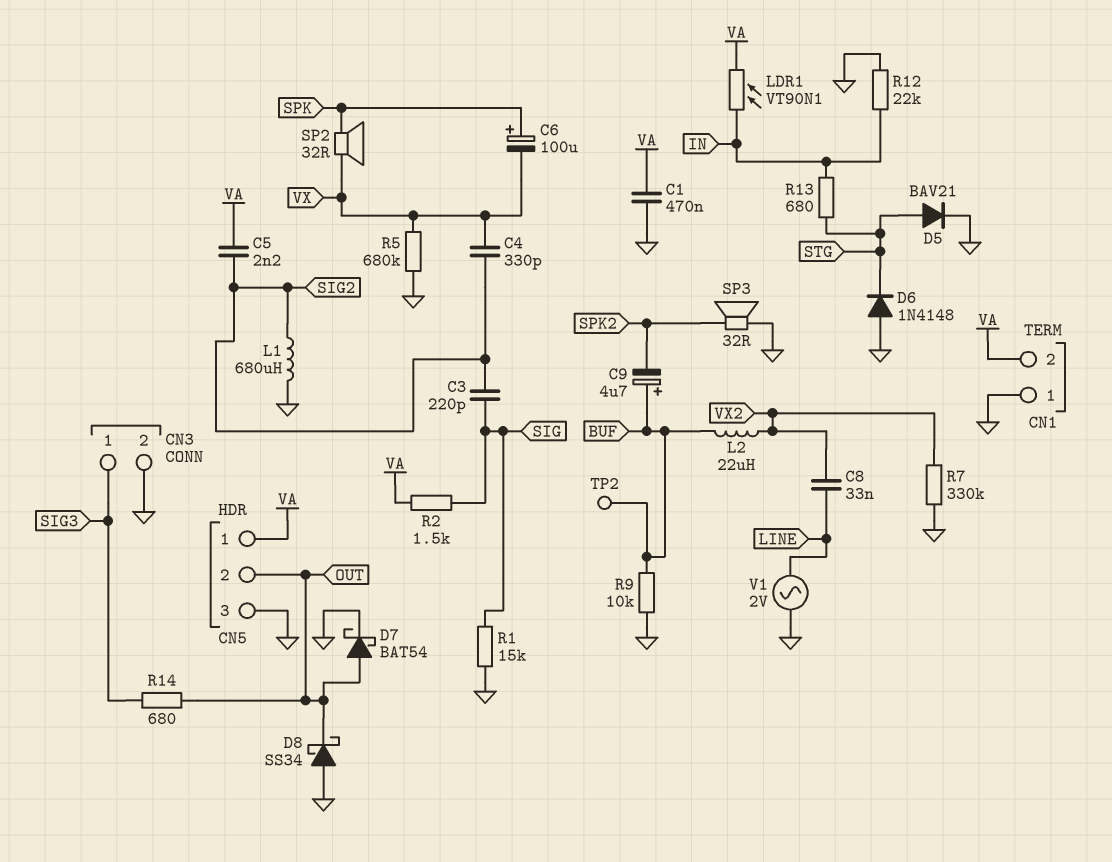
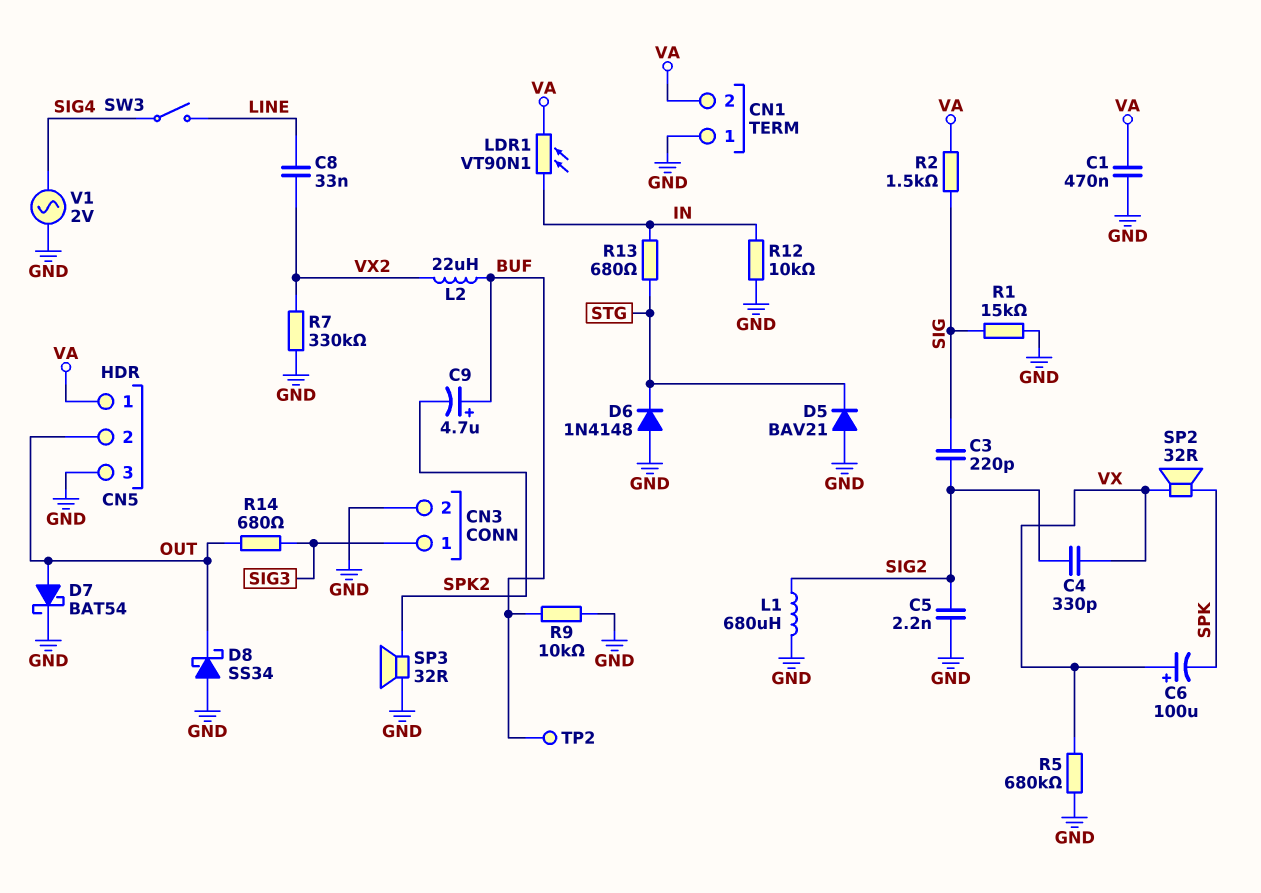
C5: 2.2nF (SIG2, VA) -> 2.2nF (GND, SIG2)
C6: 100uF (plus SPK, minus VX) -> 100uF (plus VX, minus SPK)
D5: diode BAV21 (A STG, K GND) -> diode BAV21 (A GND, K STG)
R12: 22k (GND, IN) -> 10k (GND, IN)
SW3: none -> switch (LINE, SIG4)
V1: AC 2V (GND, LINE) -> AC 2V (GND, SIG4)

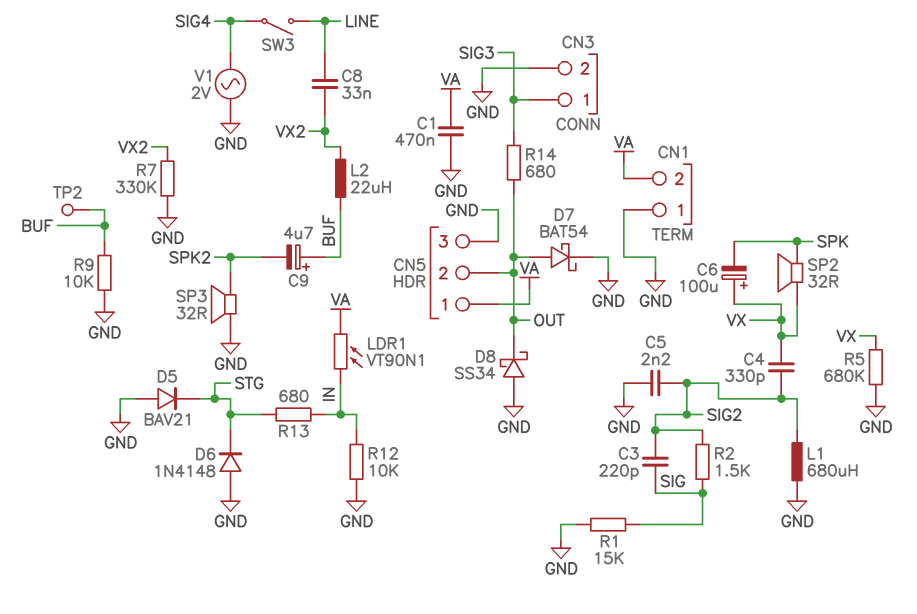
R2: 1.5k (SIG, VA) -> 1.5k (SIG, SIG2)

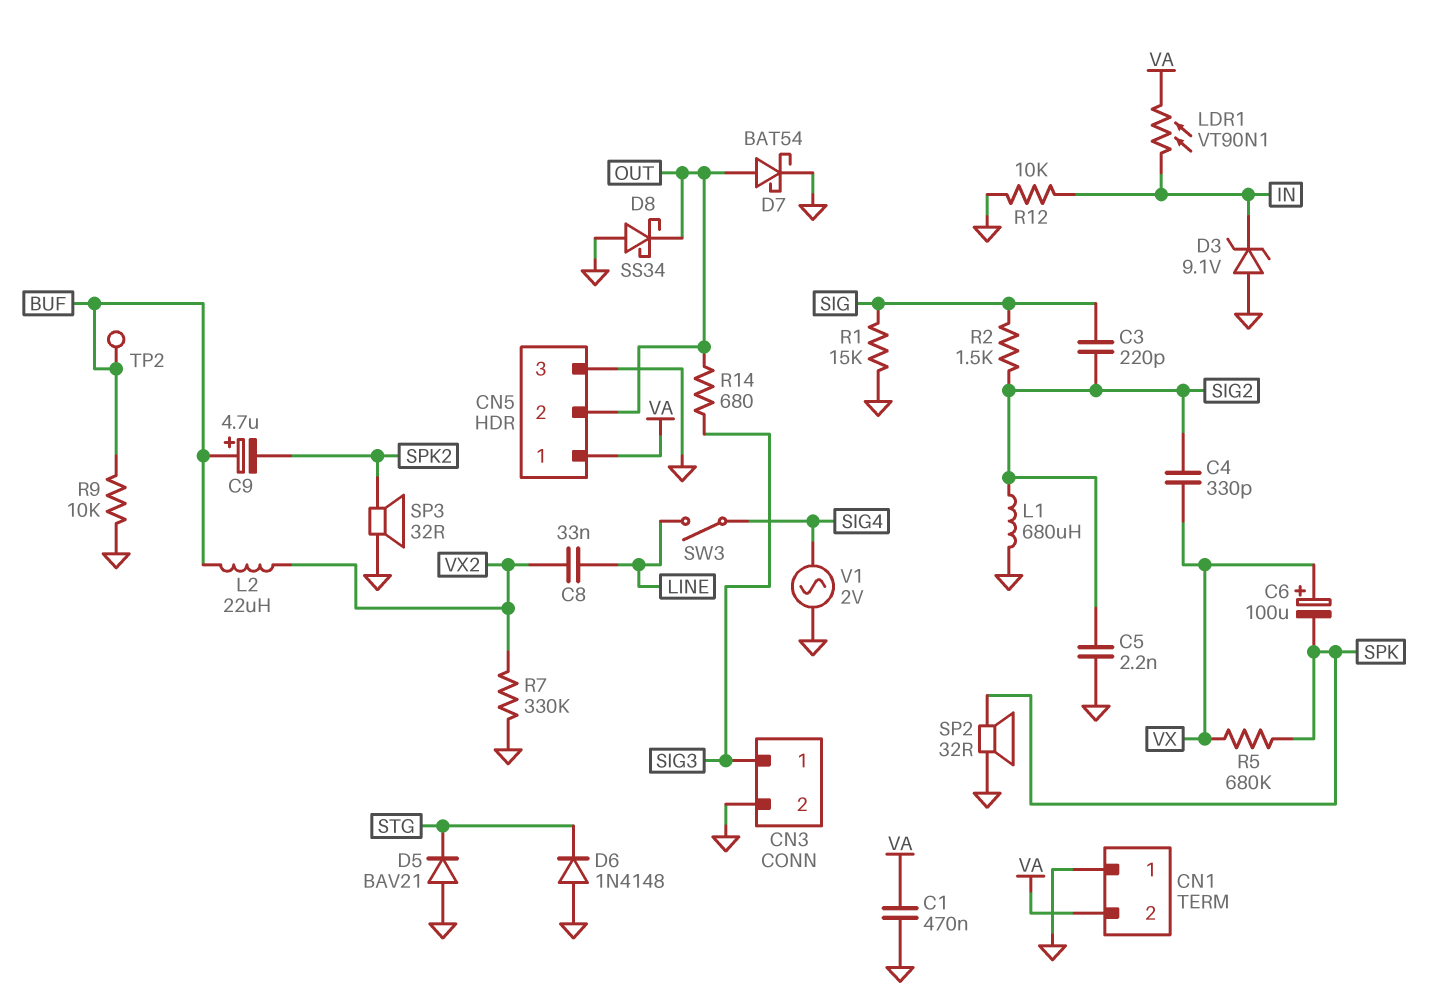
D3: none -> zener 9.1V (A GND, K IN)
R5: 680k (GND, VX) -> 680k (SPK, VX)
R13: 680 (IN, STG) -> none
SP2: speaker 32R (SPK, VX) -> speaker 32R (GND, SPK)

